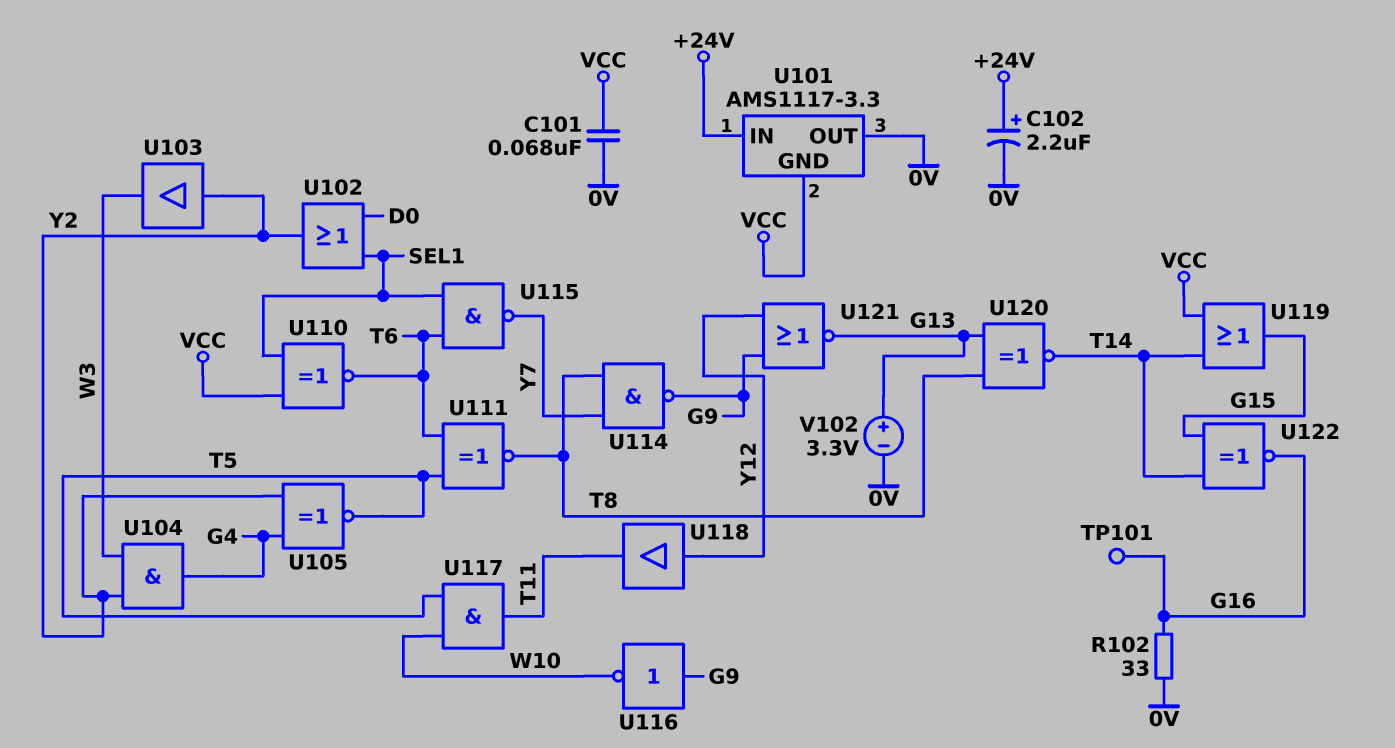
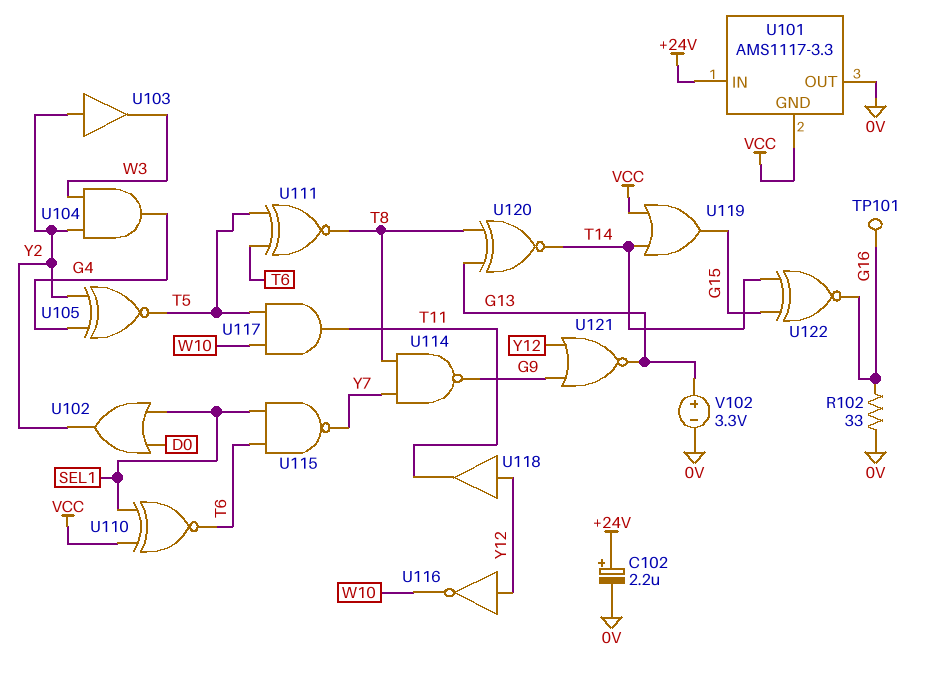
C101: 68nF (0V, VCC) -> none
U116: NOT (in G9, out W10) -> NOT (in Y12, out W10)

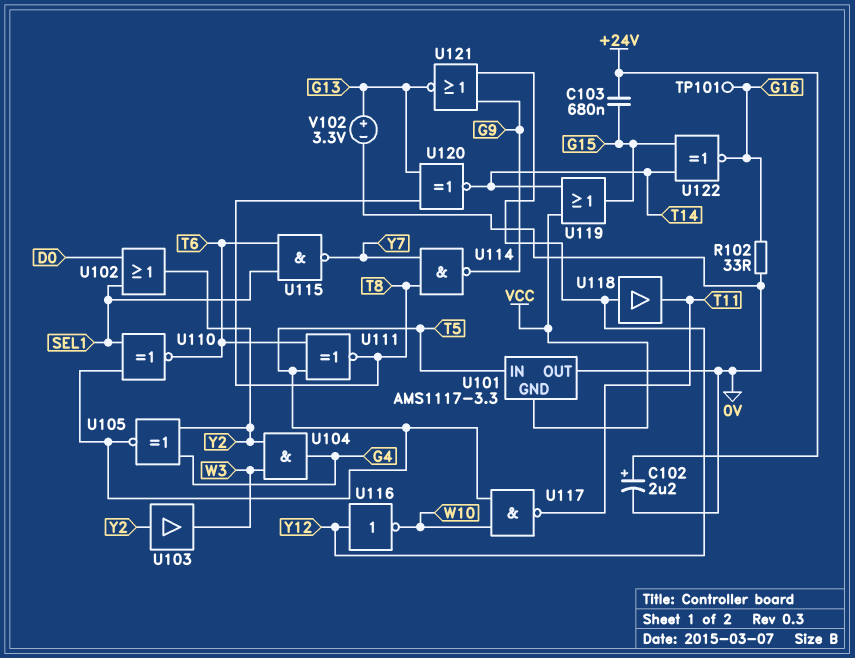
C103: none -> 680nF (+24V, G15)
U101 pin IN: +24V -> T5
U110: XNOR (in SEL1, in VCC, out T6) -> XNOR (in SEL1, in T5, out T6)
U117: AND (in T5, in W10, out T11) -> NAND (in T5, in W10, out T11)

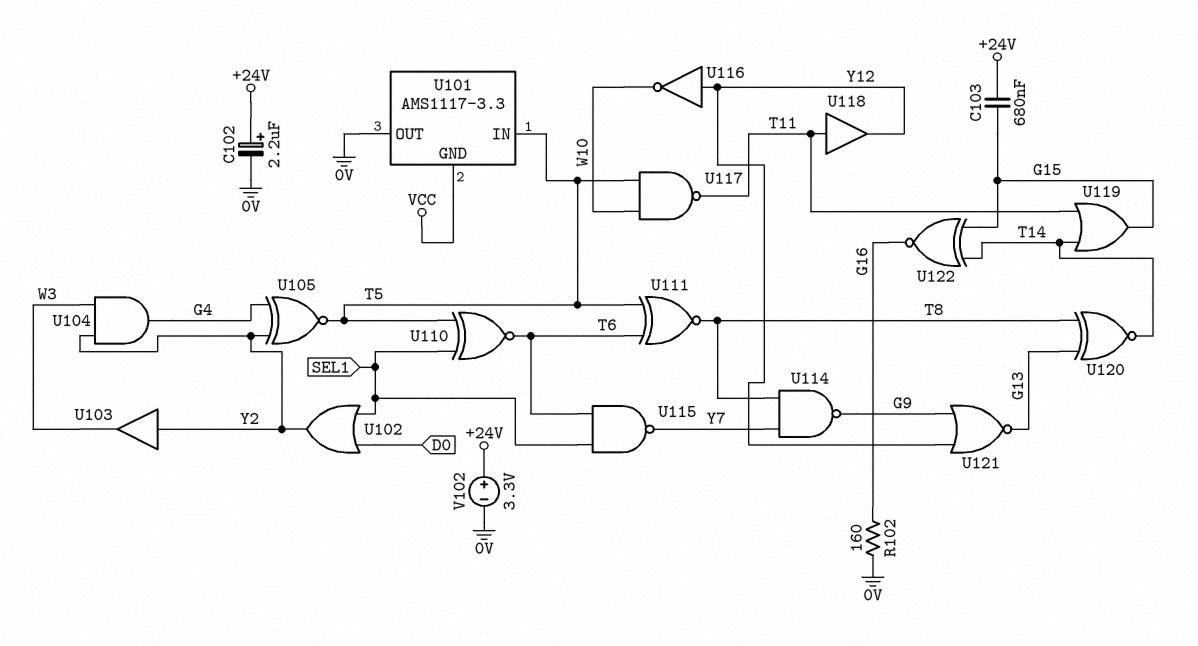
R102: 33 (0V, G16) -> 160 (0V, G16)
TP101: test point (G16) -> none
U118: buffer (in Y12, out T11) -> buffer (in T11, out Y12)
U119: OR (in T14, in VCC, out G15) -> OR (in T11, in T14, out G15)
V102: 3.3V (plus G13, minus 0V) -> 3.3V (plus +24V, minus 0V)

